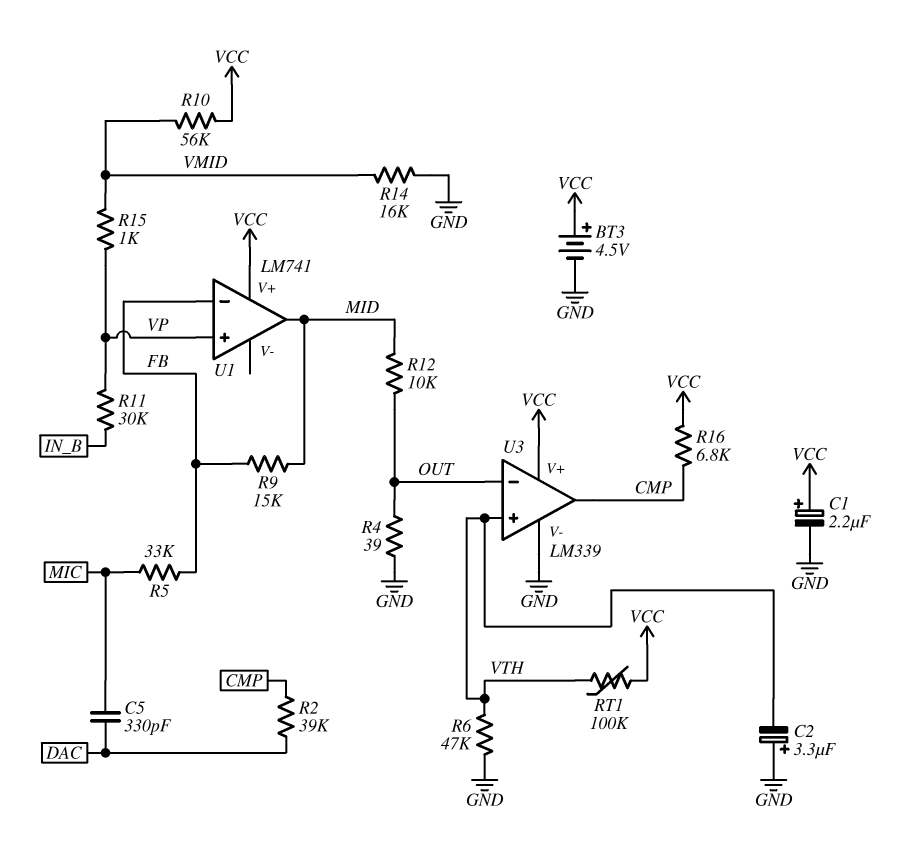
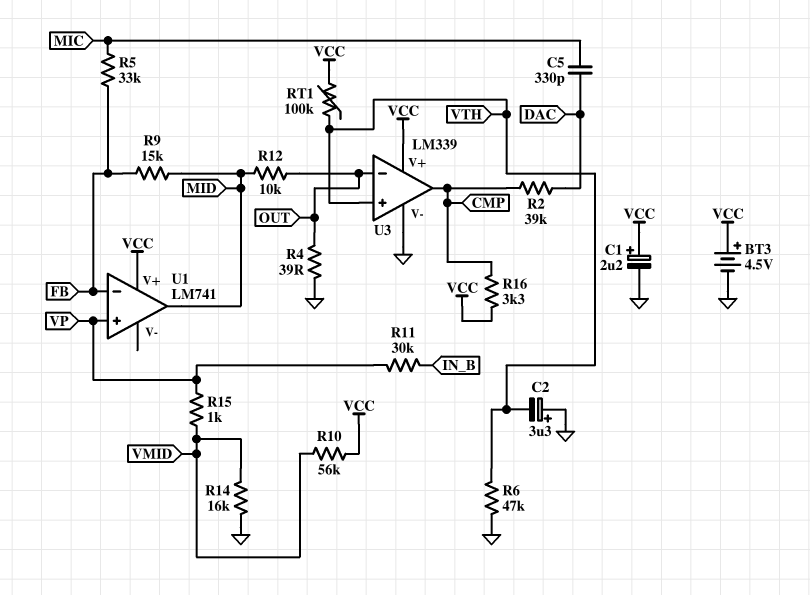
R16: 6.8k (CMP, VCC) -> 3.3k (CMP, VCC)

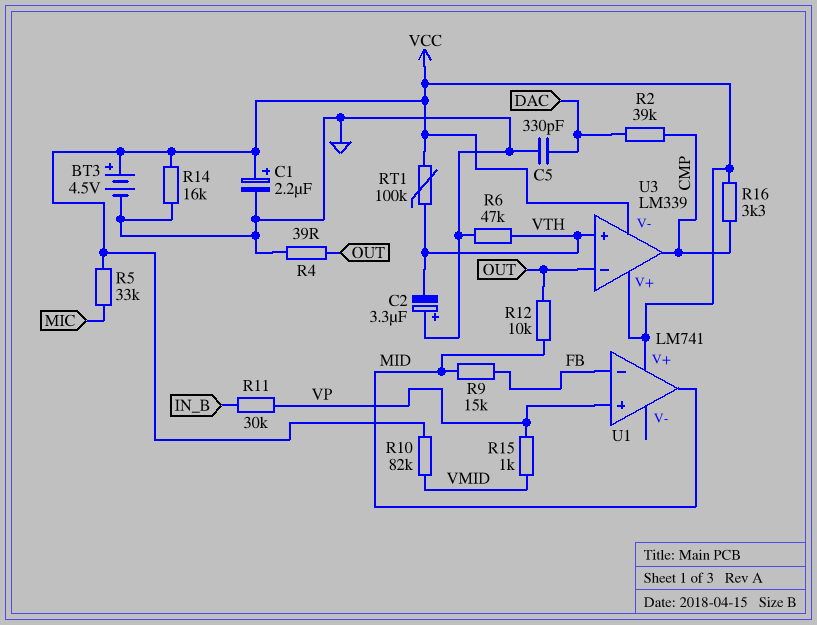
C5: 330pF (DAC, MIC) -> 330pF (DAC, GND)
R5: 33k (FB, MIC) -> 33k (MIC, VCC)
R10: 56k (VCC, VMID) -> 82k (VCC, VMID)
R14: 16k (GND, VMID) -> 16k (GND, VCC)
U3 pin V-: GND -> VCC

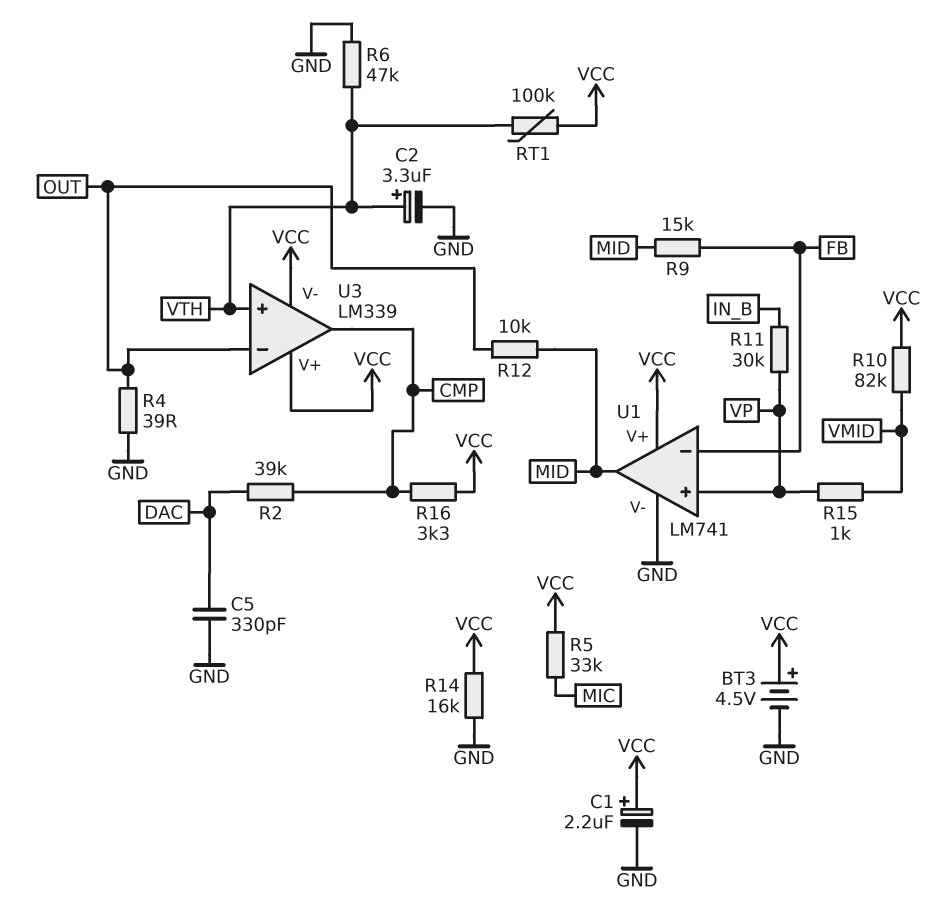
C2: 3.3uF (plus GND, minus VTH) -> 3.3uF (plus VTH, minus GND)
U1 pin V-: none -> GND

